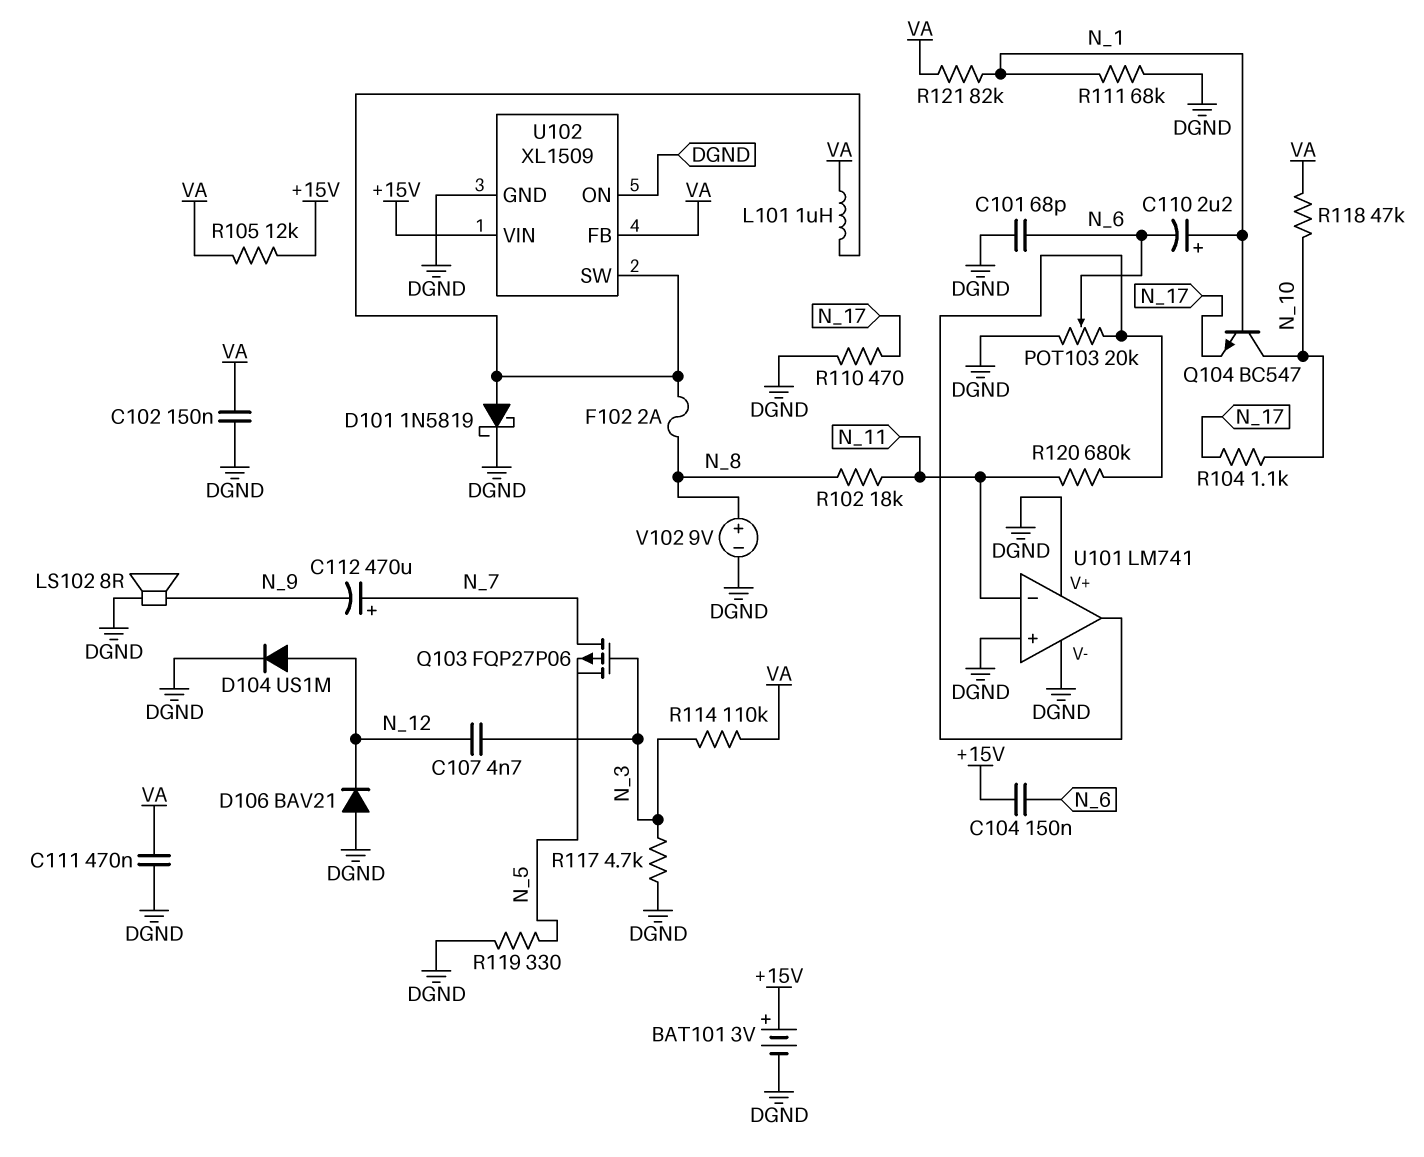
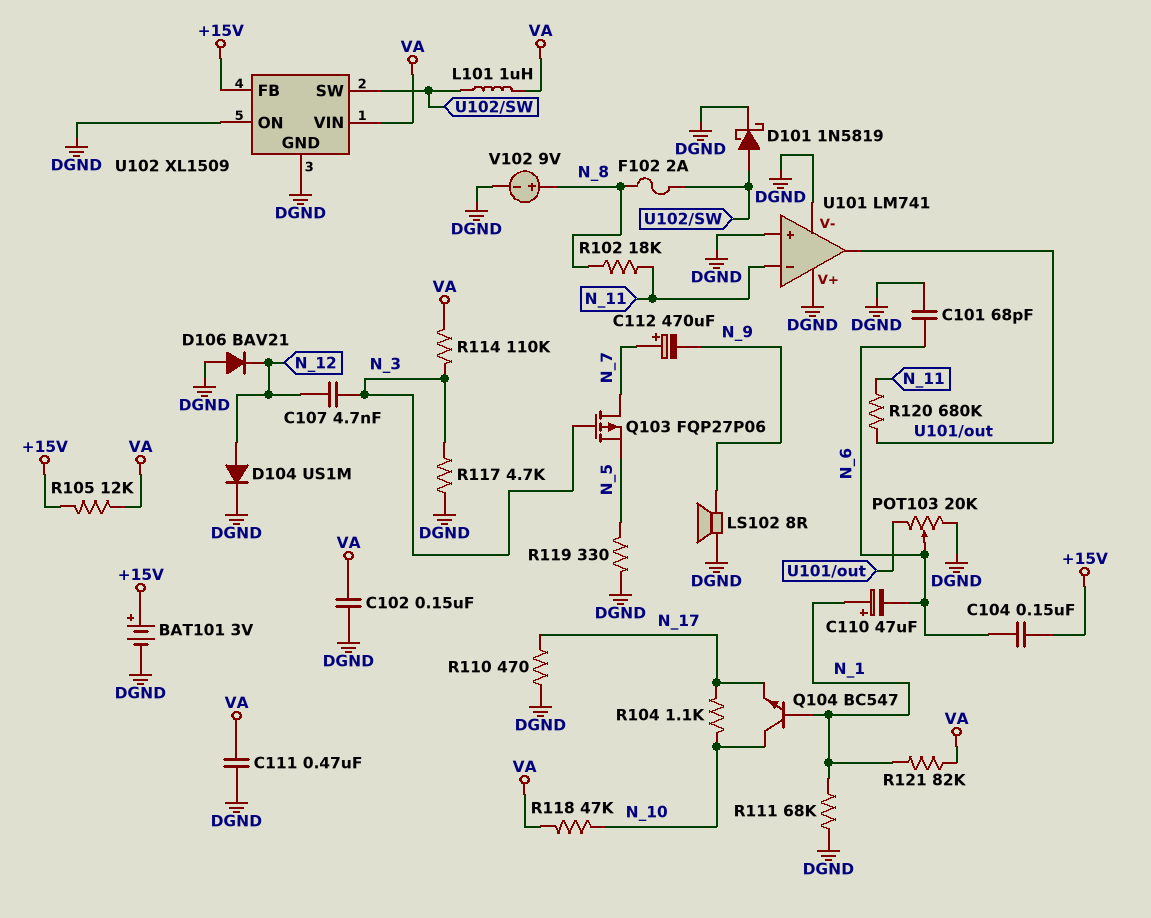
C110: 2.2uF (plus N_1, minus N_6) -> 47uF (plus N_1, minus N_6)
U102 pin FB: VA -> +15V
U102 pin VIN: +15V -> VA

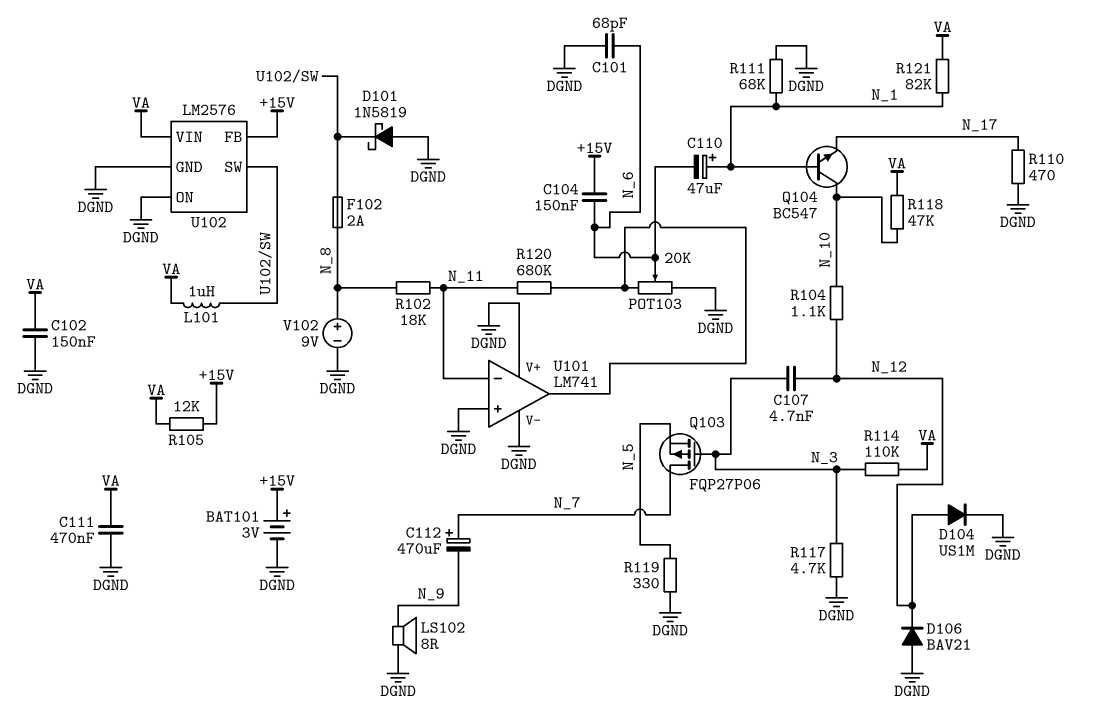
D101: schottky 1N5819 (A U102/SW, K DGND) -> schottky 1N5819 (A DGND, K U102/SW)
R104: 1.1k (N_10, N_17) -> 1.1k (N_10, N_12)
U102: XL1509 -> LM2576

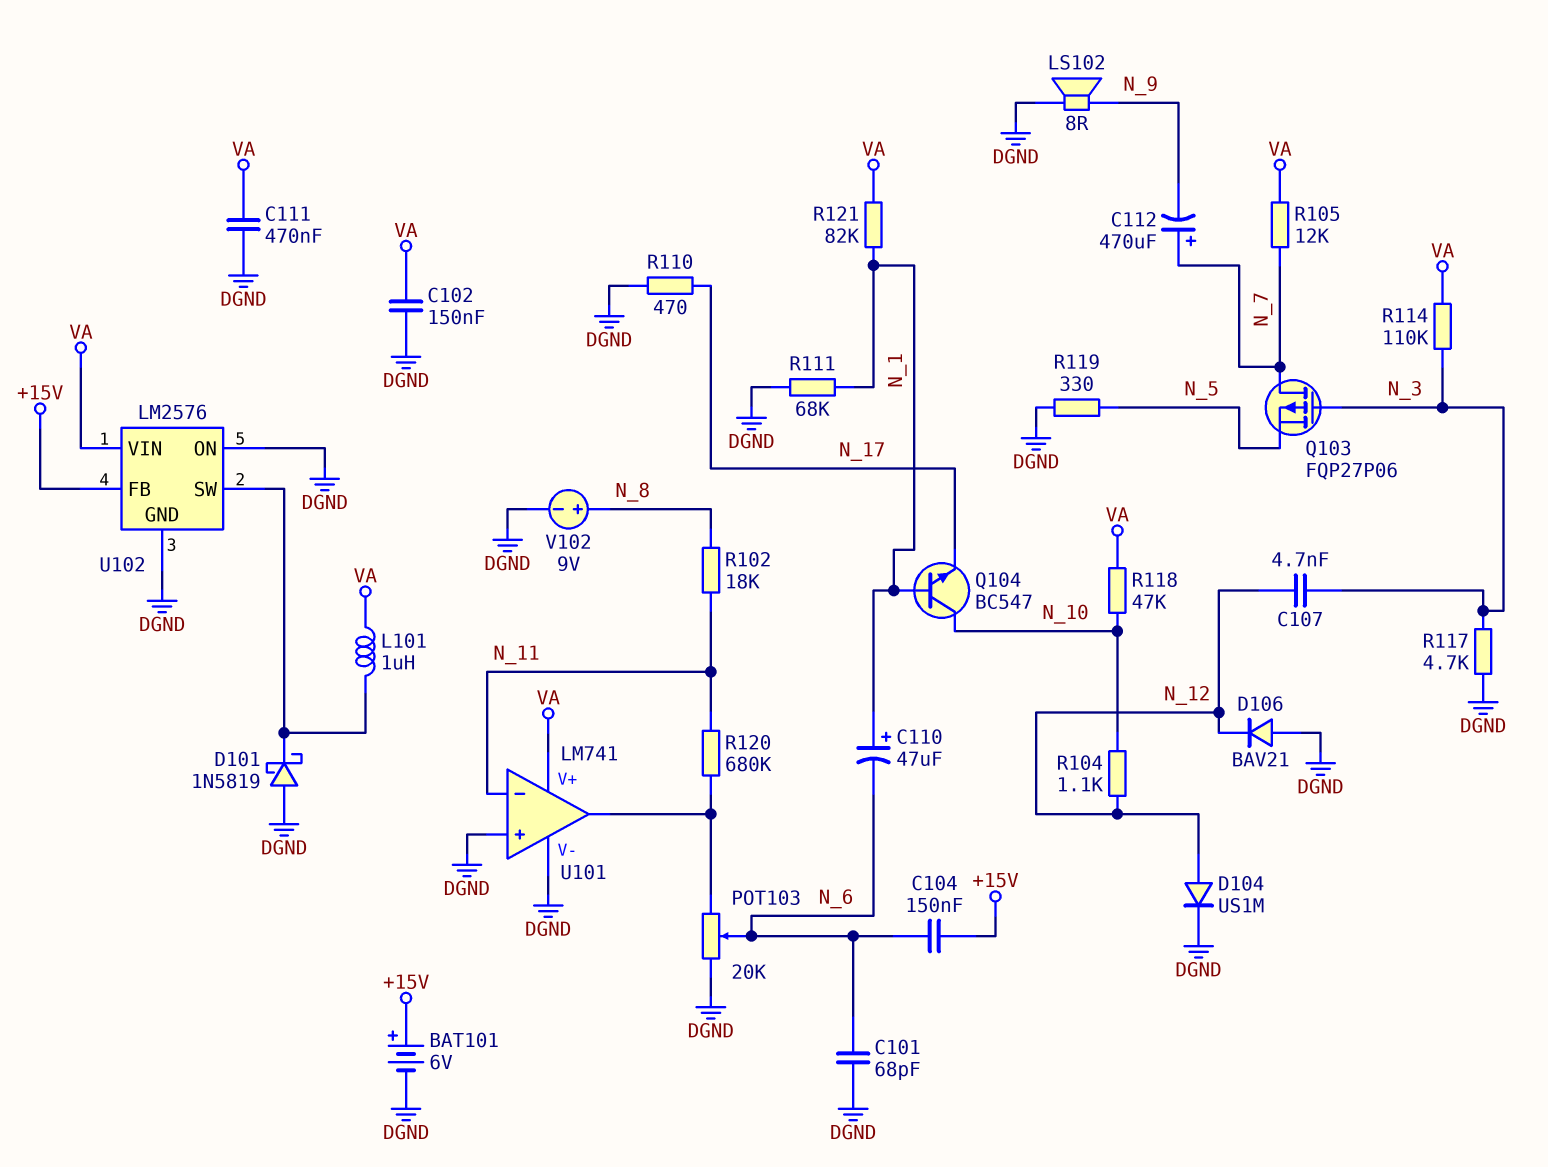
BAT101: 3V (plus +15V, minus DGND) -> 6V (plus +15V, minus DGND)
F102: 2A (N_8, U102/SW) -> none
R105: 12k (+15V, VA) -> 12k (N_7, VA)
U101 pin V+: DGND -> VA

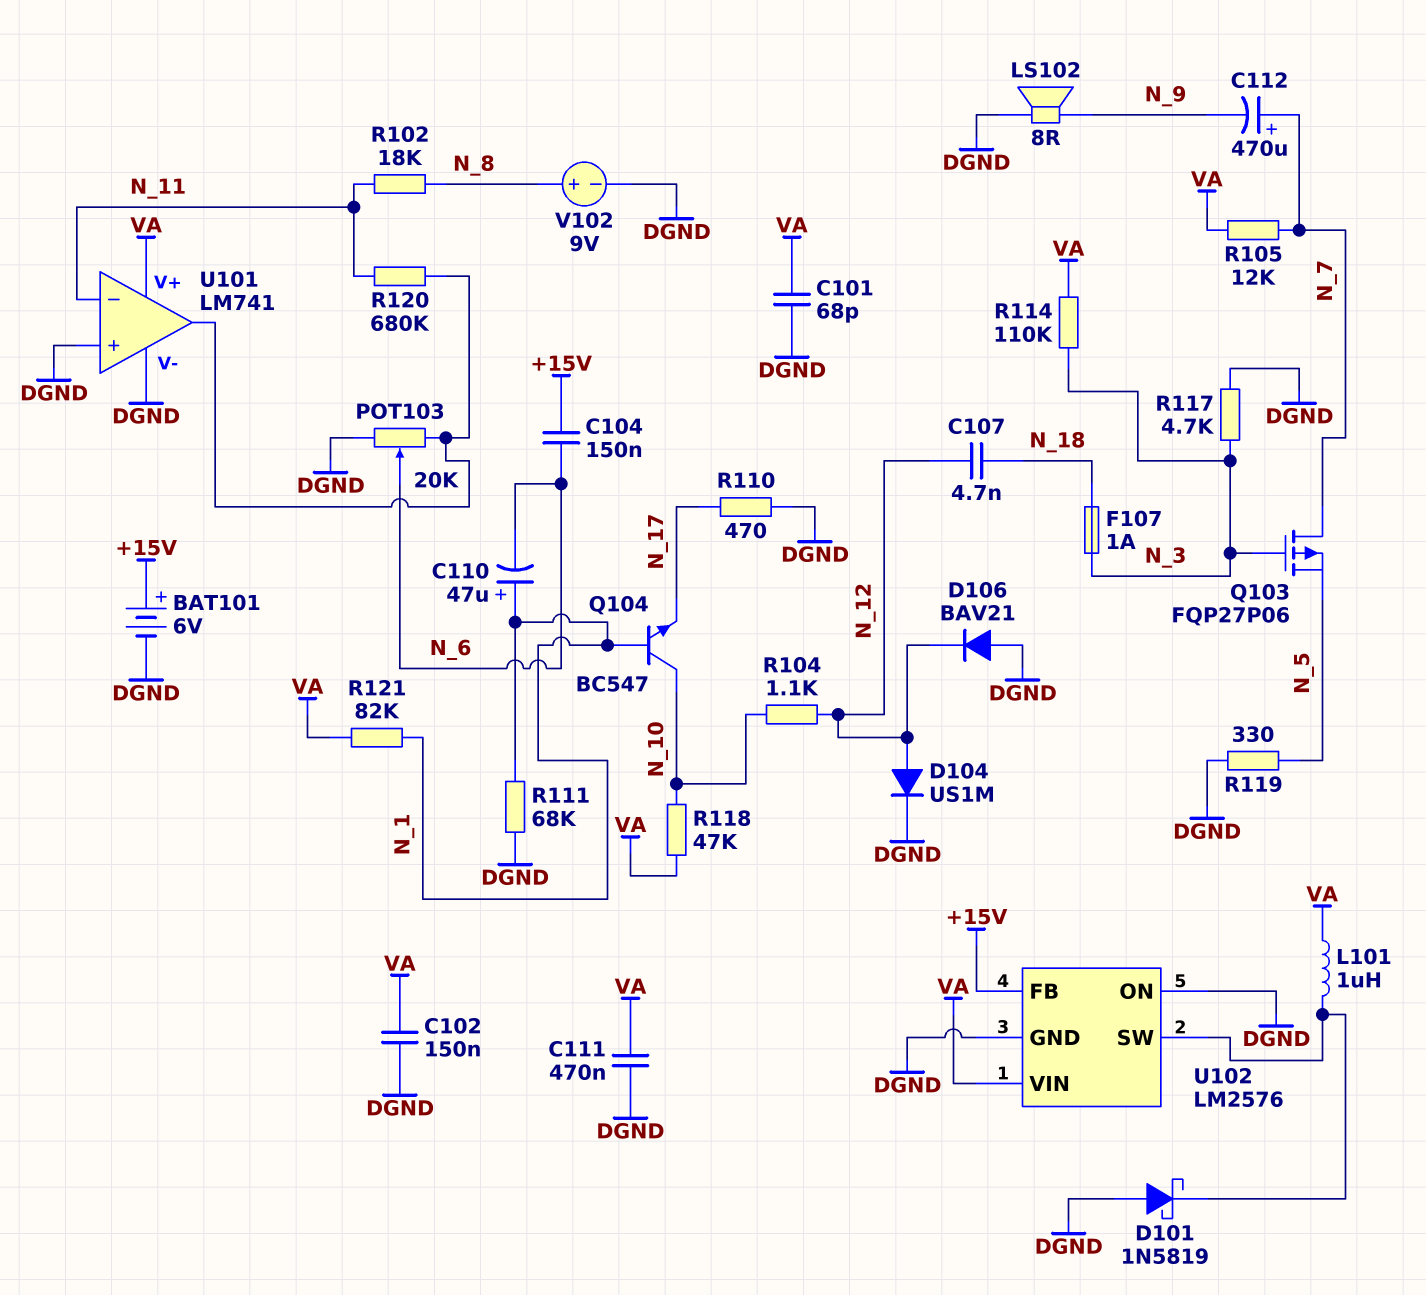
C101: 68pF (DGND, N_6) -> 68pF (DGND, VA)
C107: 4.7nF (N_3, N_12) -> 4.7nF (N_12, N_18)
F107: none -> 1A (N_3, N_18)

